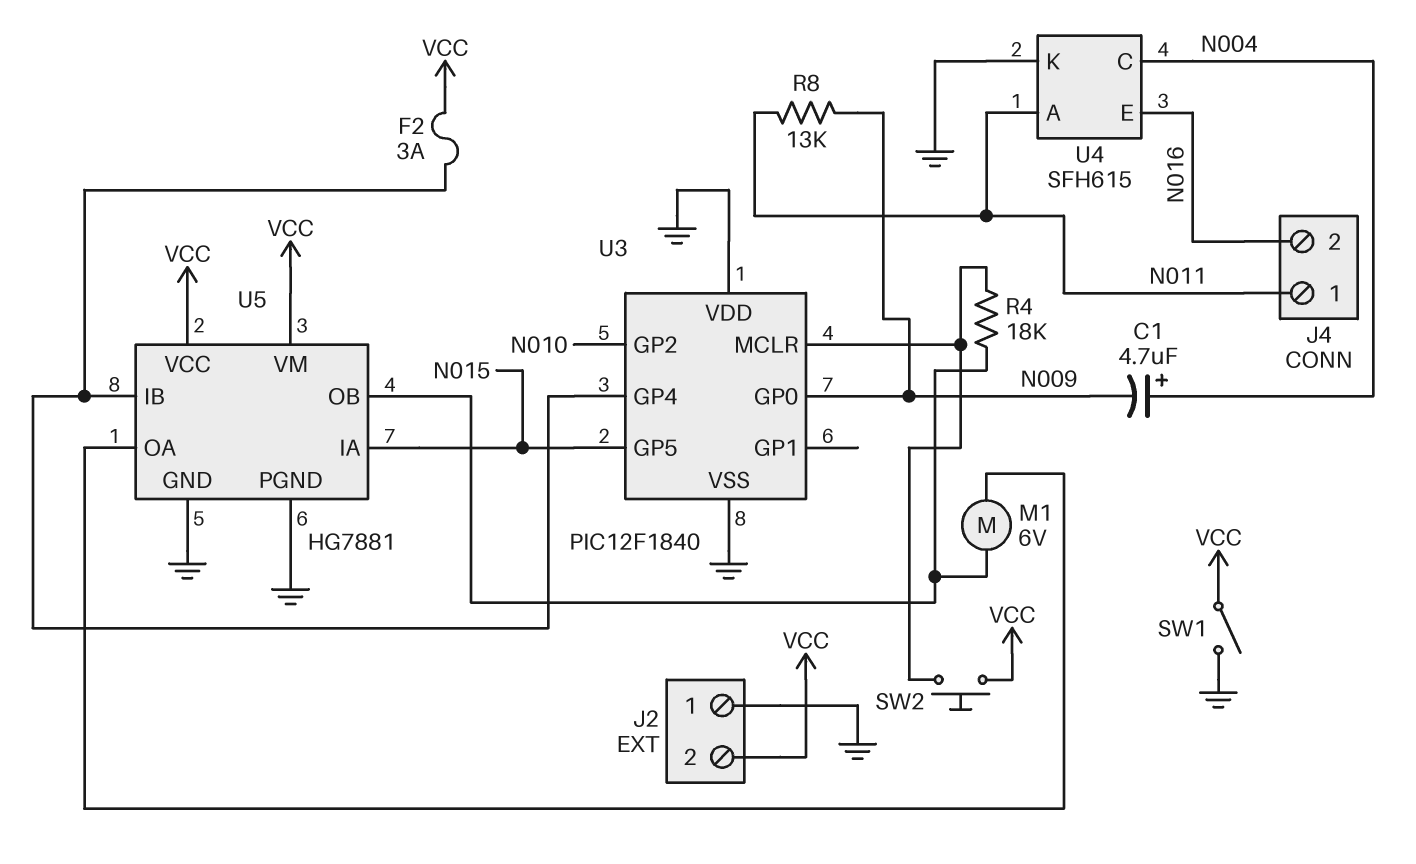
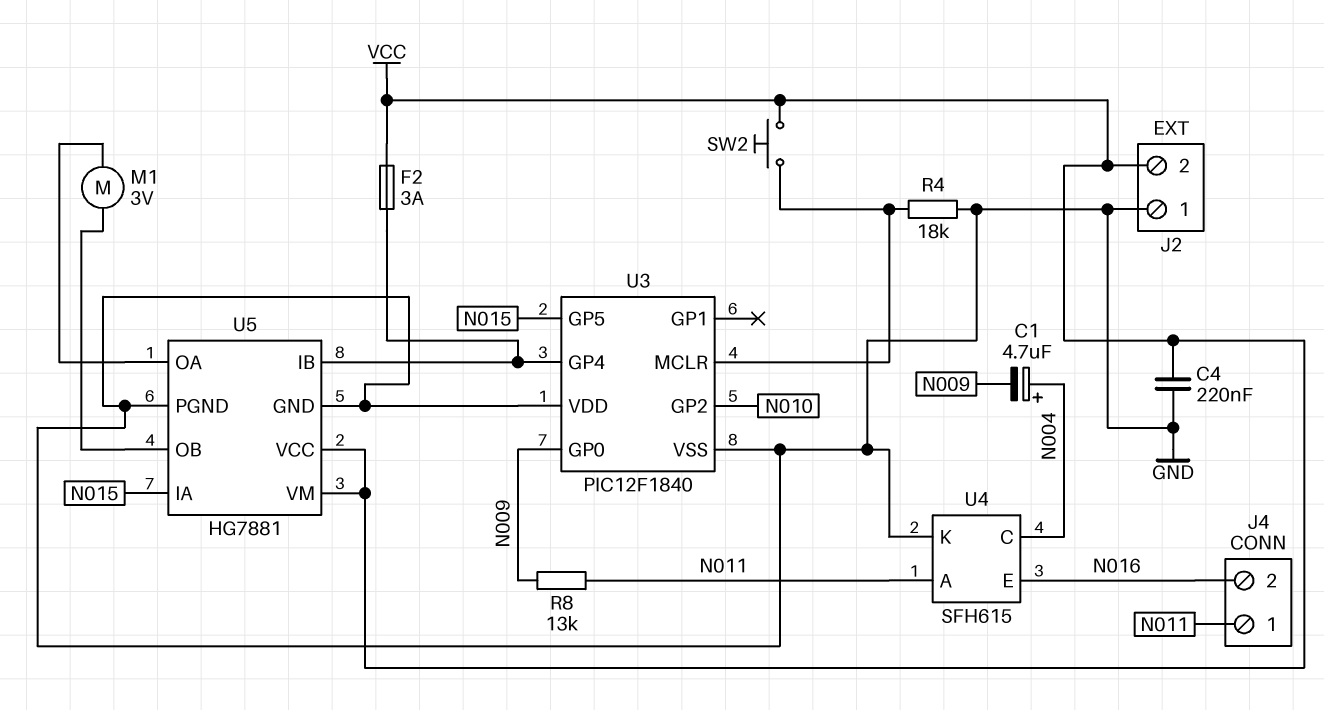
C4: none -> 220nF (GND, VCC)
M1: motor 6V (U5/OA, U5/OB) -> motor 3V (U5/OA, U5/OB)
R4: 18k (U3/MCLR, U5/OB) -> 18k (GND, U3/MCLR)
SW1: switch (GND, VCC) -> none

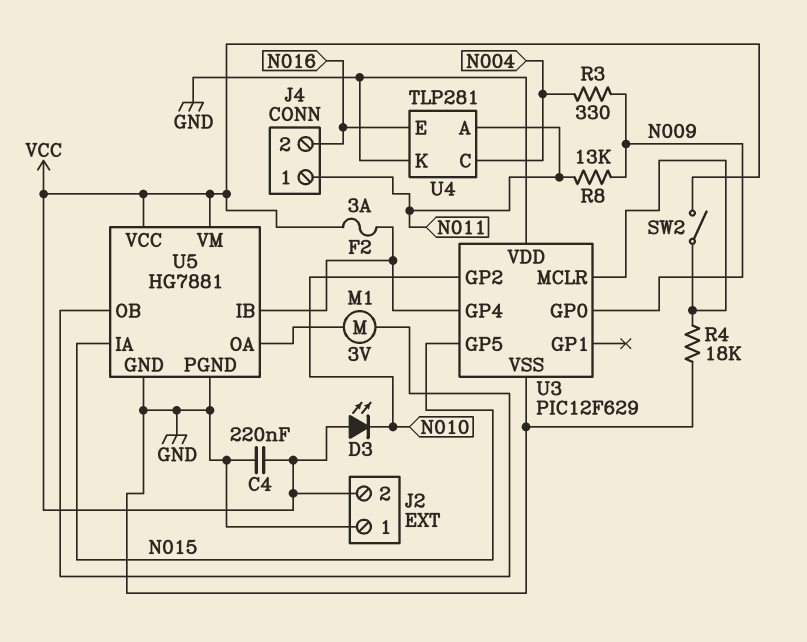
C1: 4.7uF (plus N004, minus N009) -> none
D3: none -> LED (A VCC, K N010)
R3: none -> 330 (N004, N009)
SW2: button (U3/MCLR, VCC) -> switch (U3/MCLR, VCC)
U3: PIC12F1840 -> PIC12F629
U4: SFH615 -> TLP281

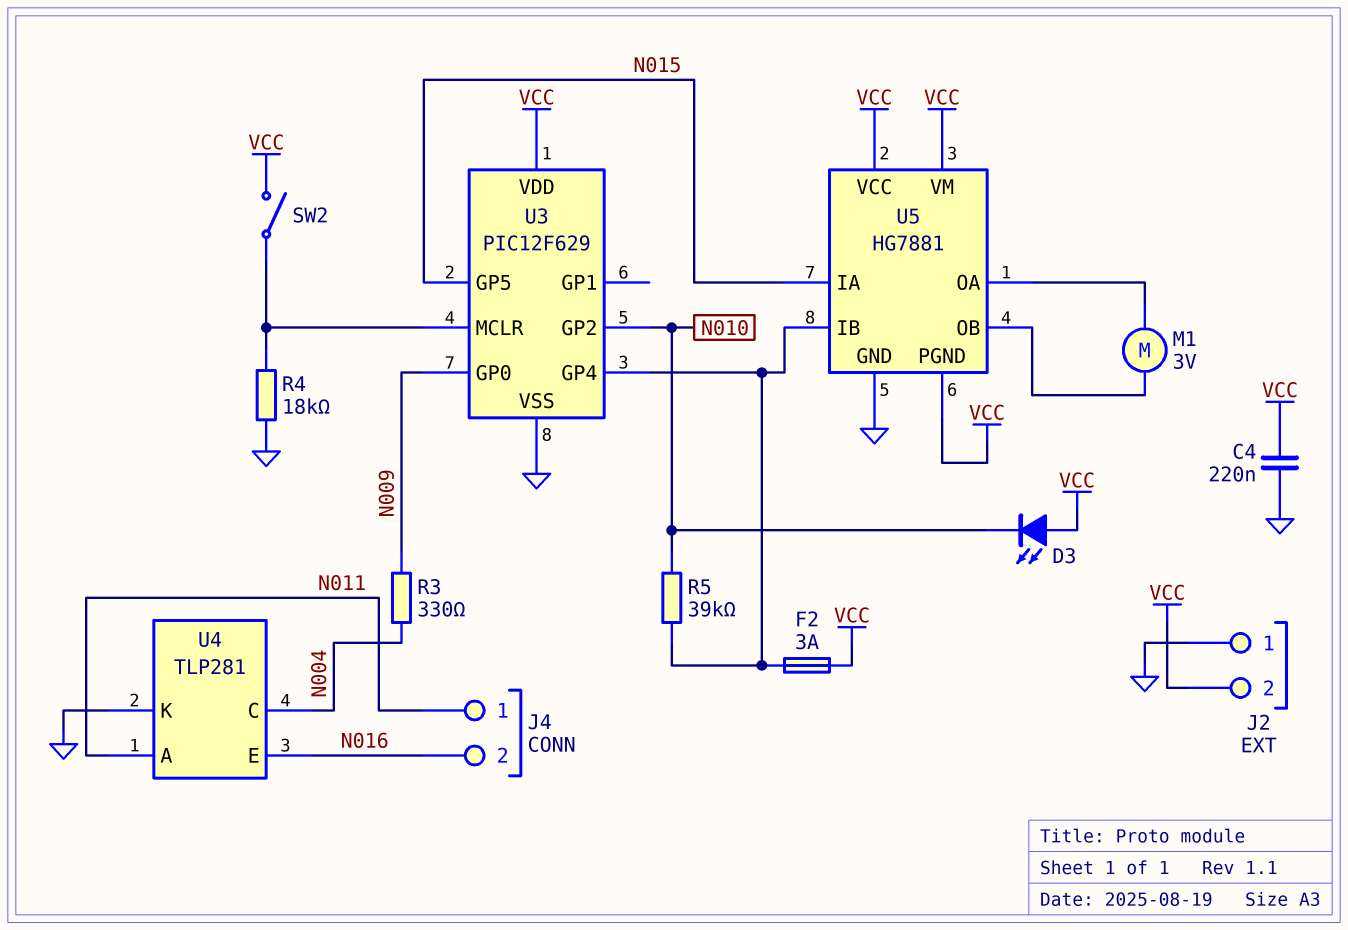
R5: none -> 39k (N010, U3/GP4)
R8: 13k (N009, N011) -> none
U3 pin VDD: GND -> VCC
U5 pin PGND: GND -> VCC

